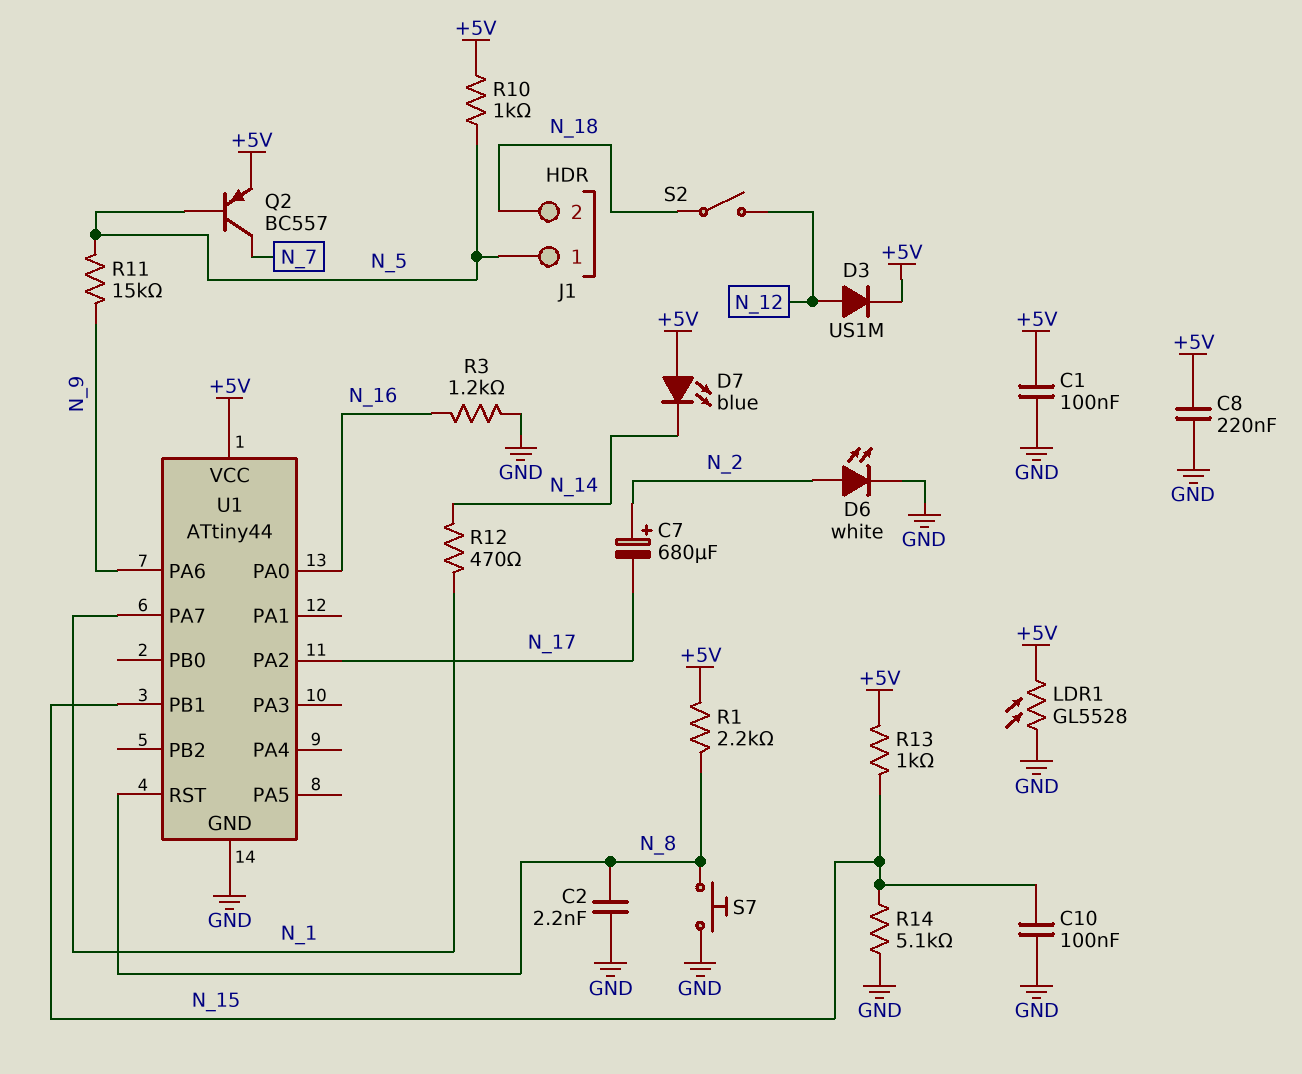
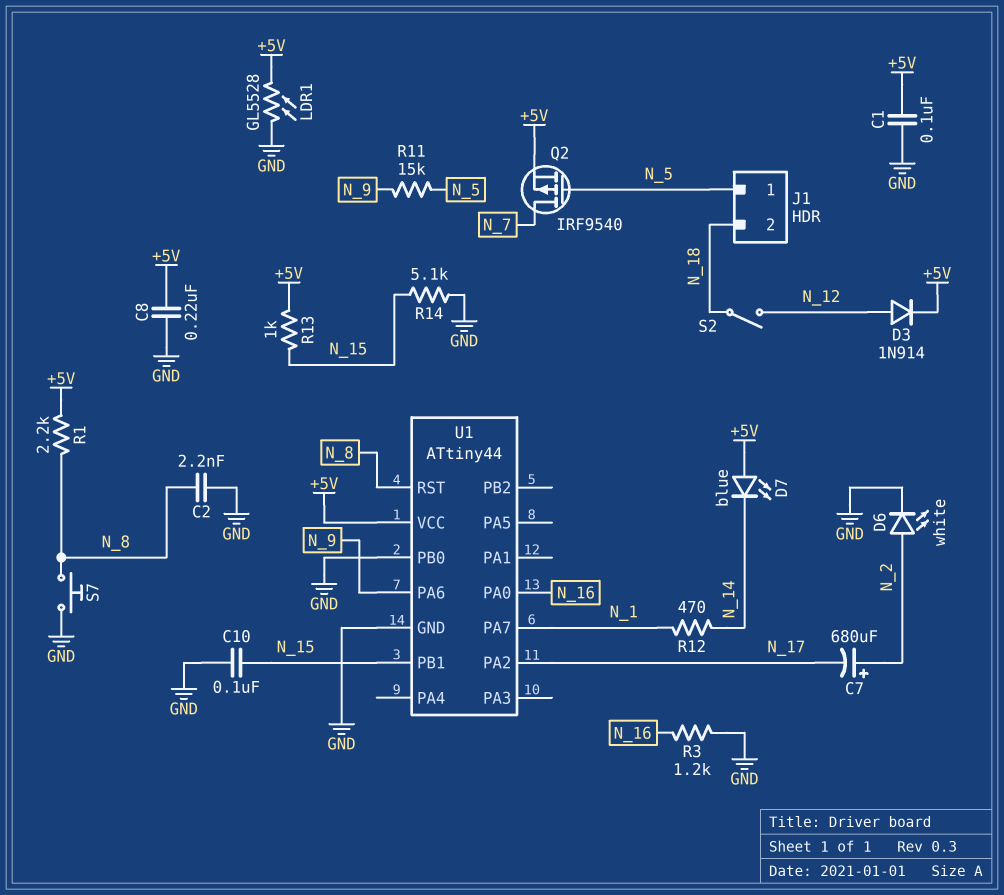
D3: diode US1M (A N_12, K +5V) -> diode 1N914 (A N_12, K +5V)
Q2: PNP BC557 (B N_5, C N_7, E +5V) -> PMOS IRF9540 (G N_5, D N_7, S +5V)
R10: 1k (+5V, N_5) -> none
U1 pin PB0: none -> GND

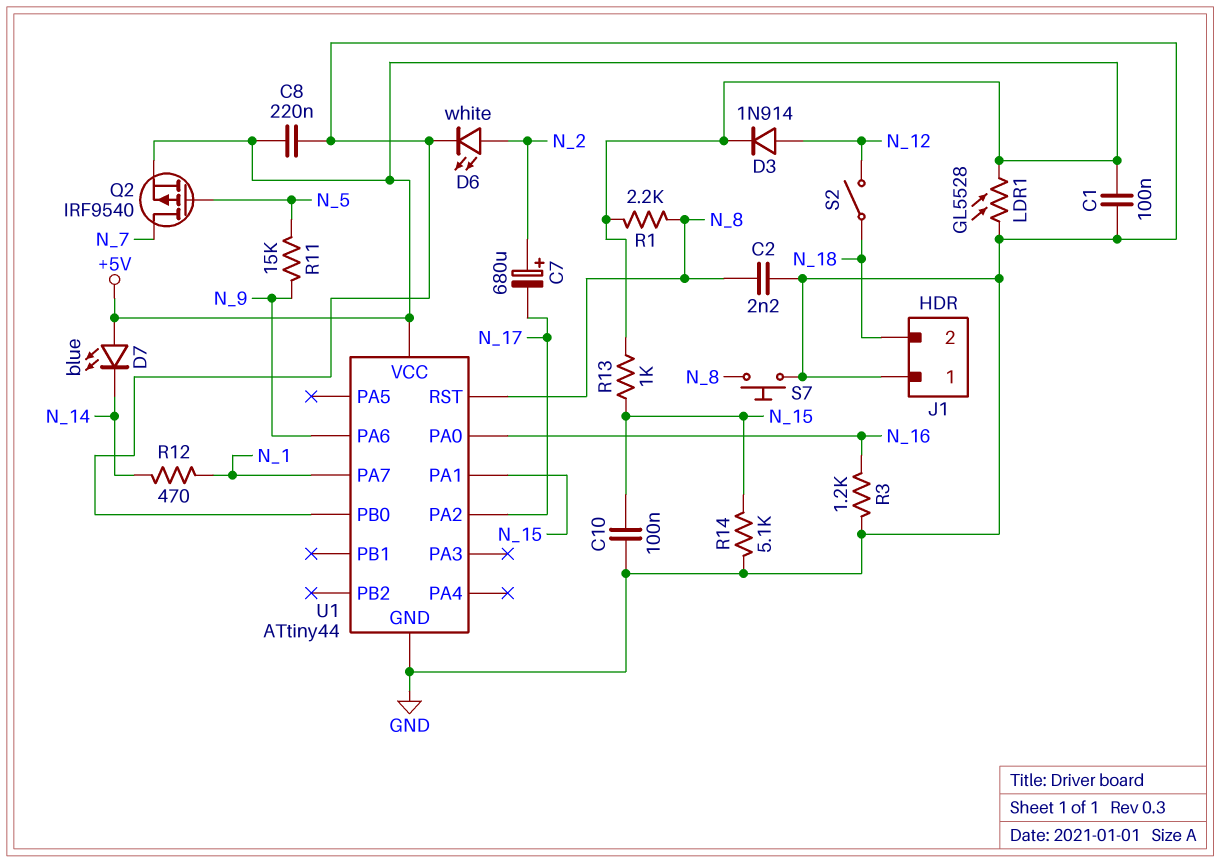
J1 pin 1: N_5 -> GND
U1 pin PA1: none -> N_15
U1 pin PB1: N_15 -> none

